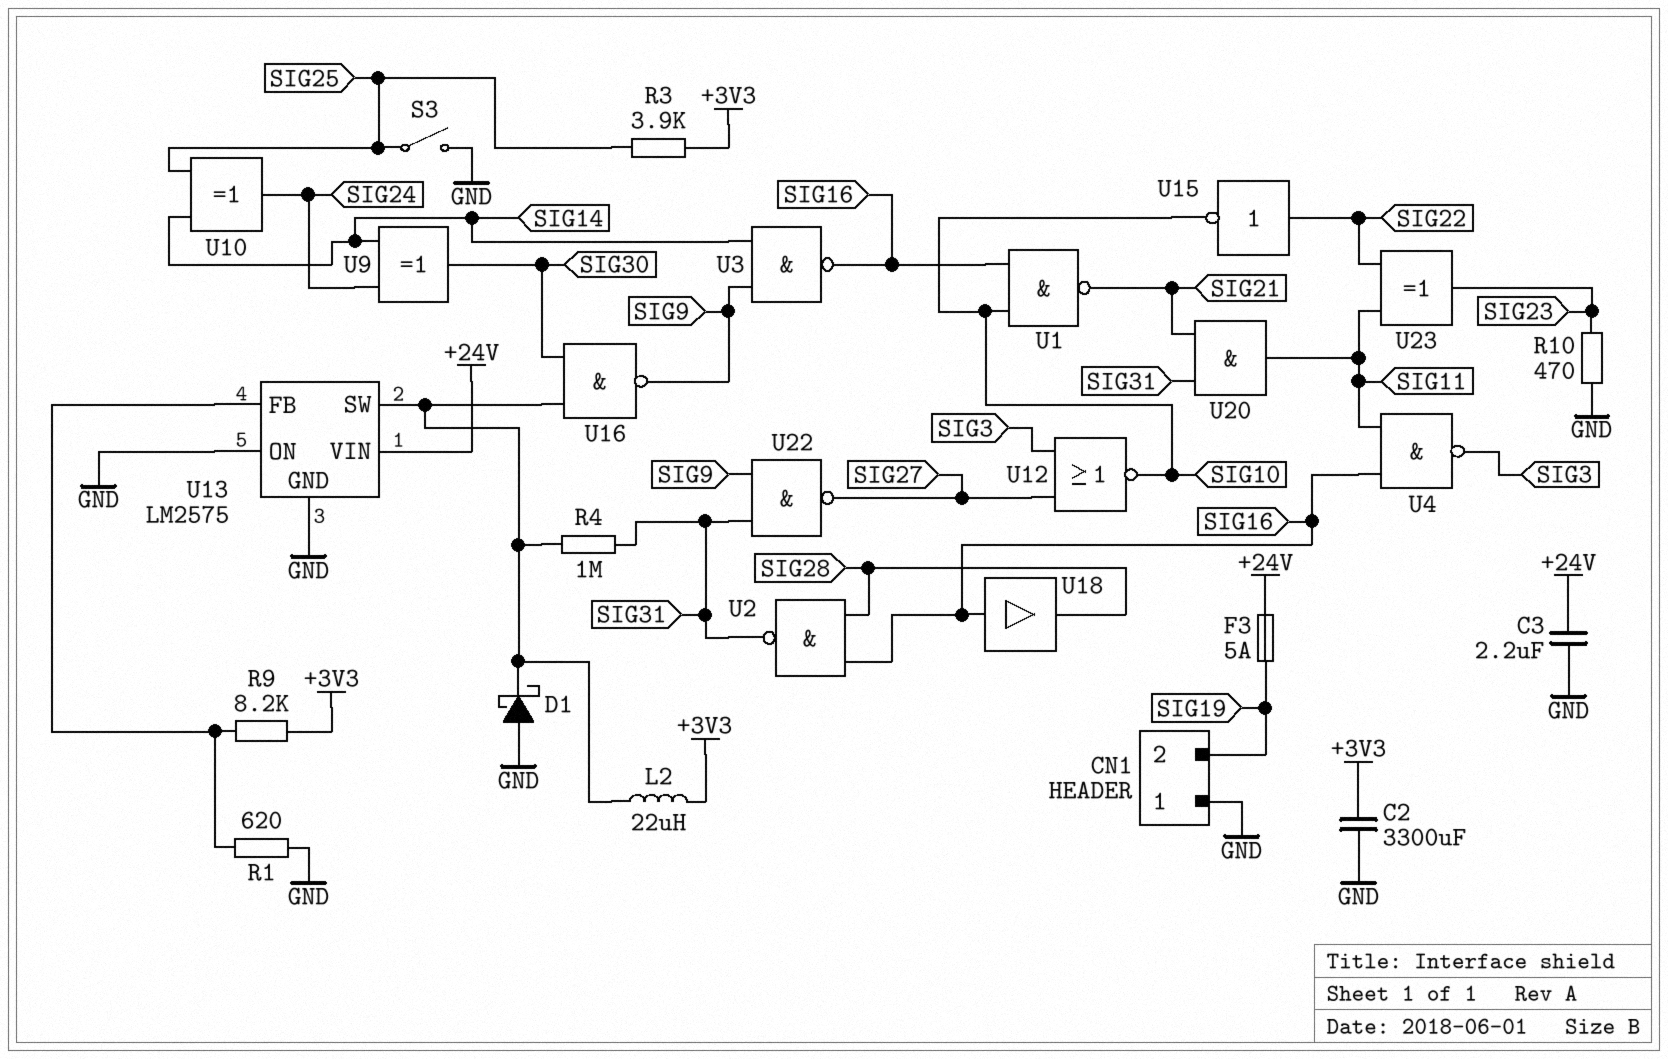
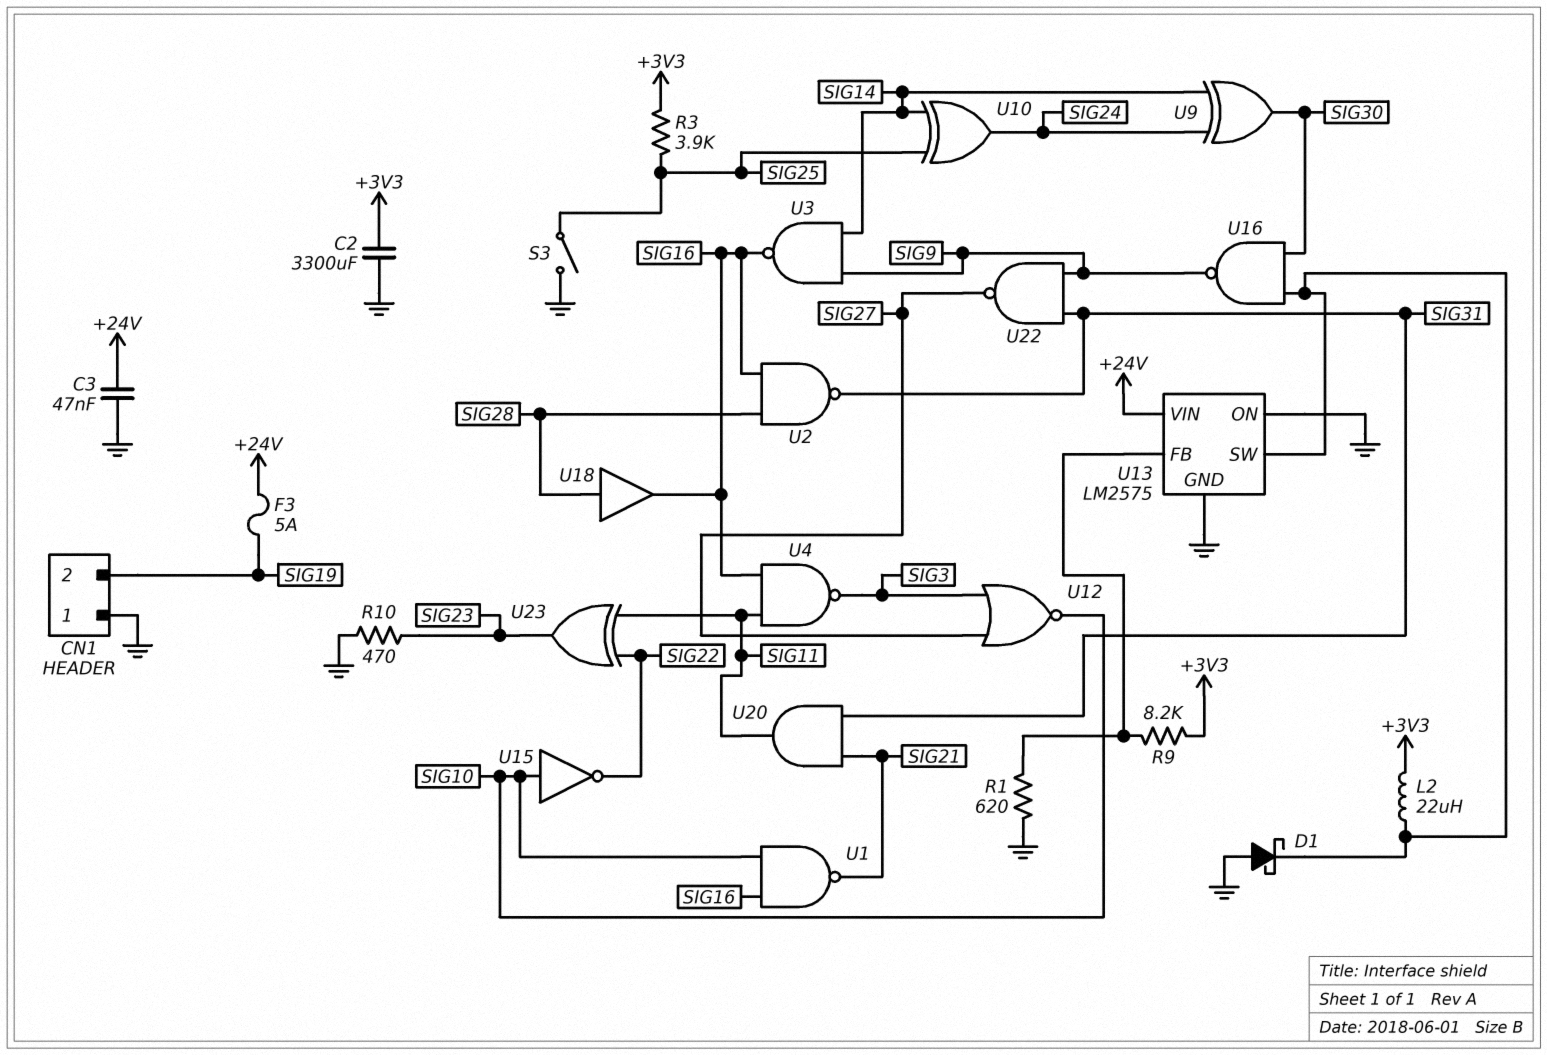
C3: 2.2uF (+24V, GND) -> 47nF (+24V, GND)
R4: 1M (SIG31, U13/SW) -> none
U15: NOT (in SIG22, out SIG10) -> NOT (in SIG10, out SIG22)
U18: buffer (in SIG16, out SIG28) -> buffer (in SIG28, out SIG16)

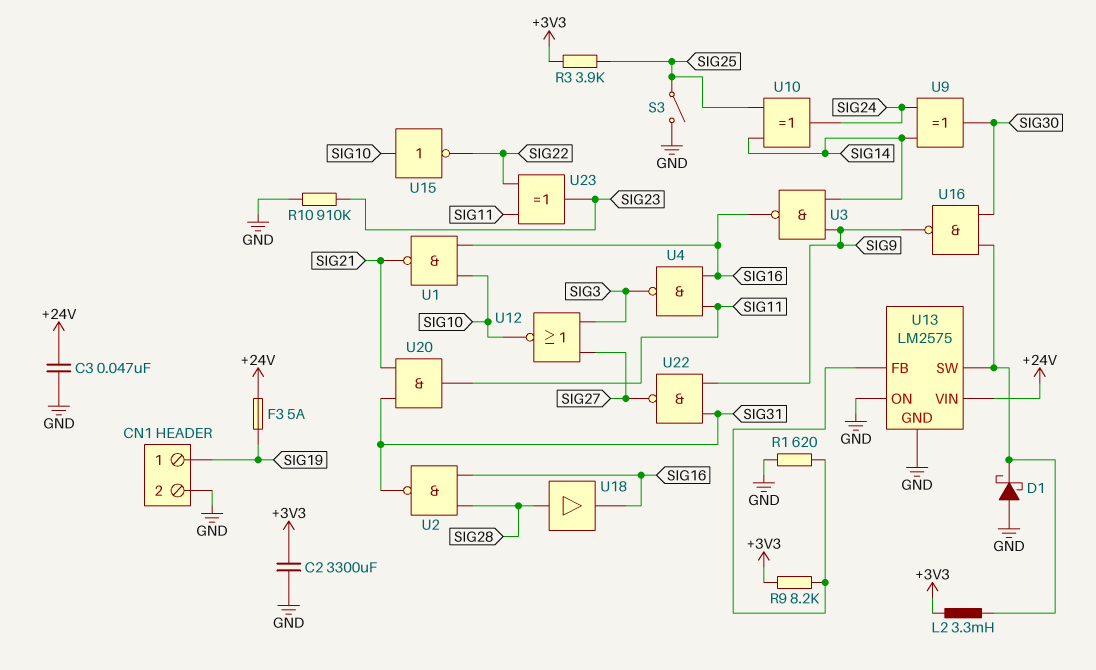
CN1 pin 1: GND -> SIG19
CN1 pin 2: SIG19 -> GND
L2: 22uH (+3V3, U13/SW) -> 3.3mH (+3V3, U13/SW)
R10: 470 (GND, SIG23) -> 910k (GND, SIG23)

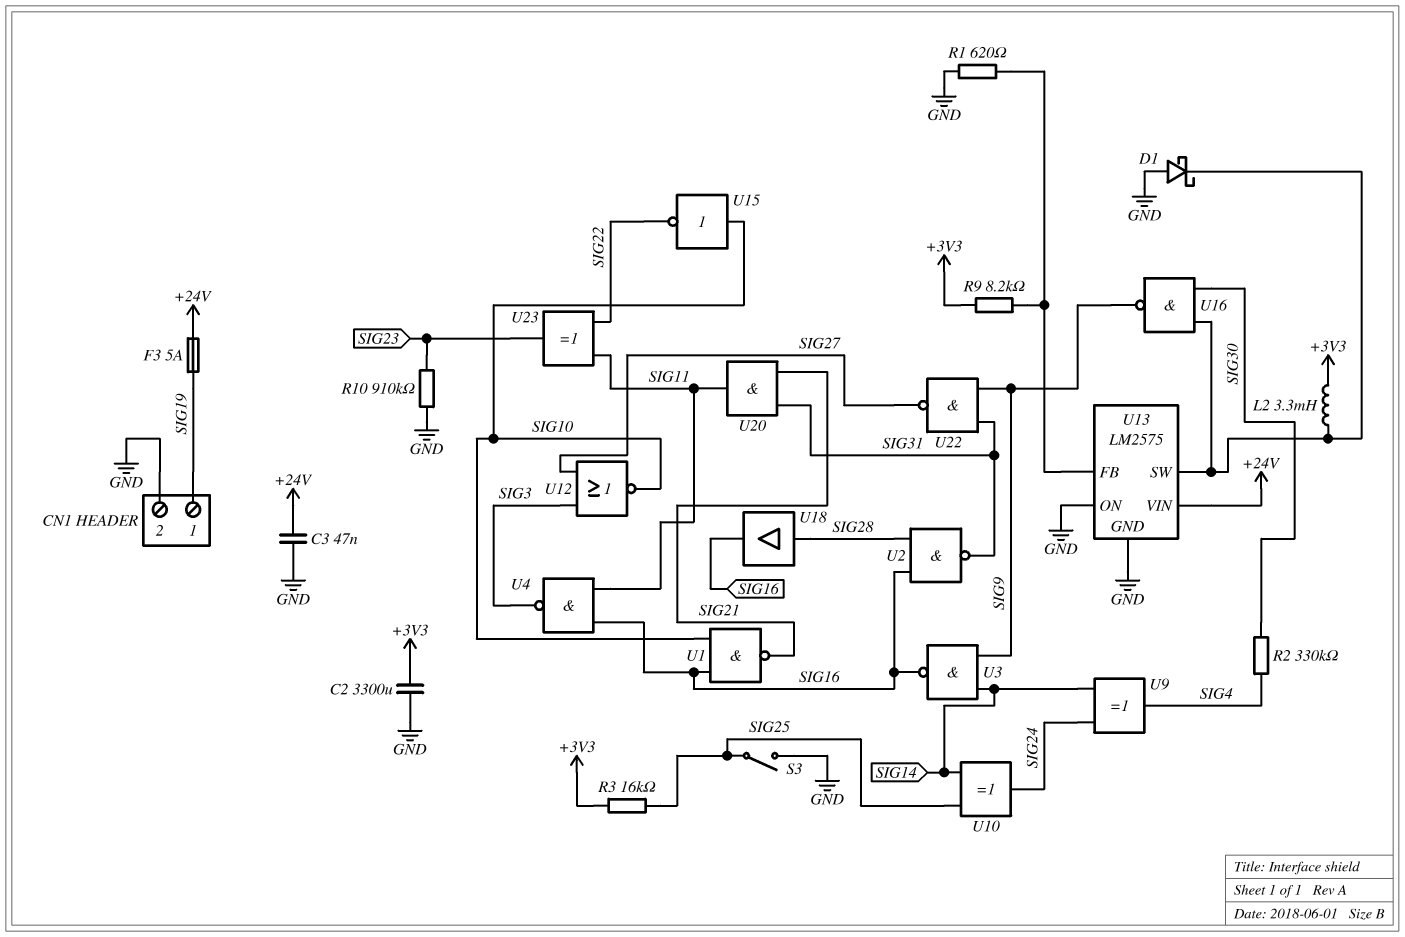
R2: none -> 330k (SIG4, SIG30)
R3: 3.9k (+3V3, SIG25) -> 16k (+3V3, SIG25)
U9: XOR (in SIG14, in SIG24, out SIG30) -> XOR (in SIG14, in SIG24, out SIG4)

